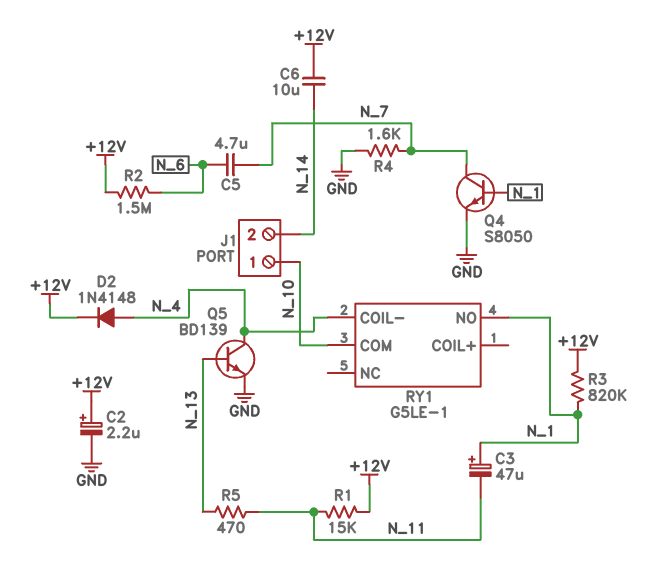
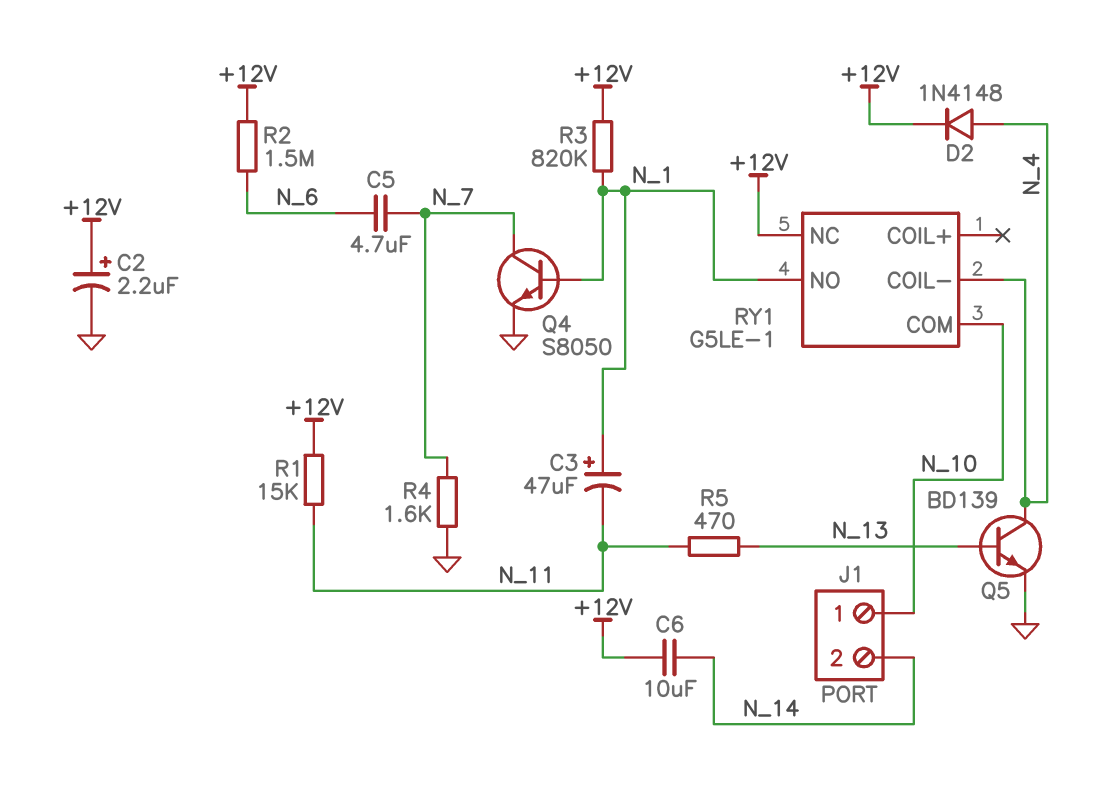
RY1 pin NC: none -> +12V

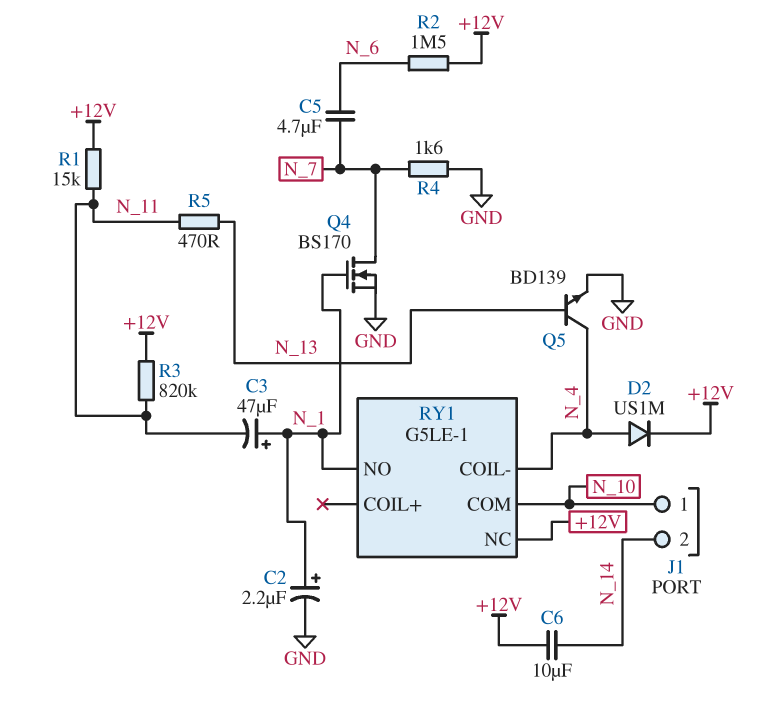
C2: 2.2uF (plus +12V, minus GND) -> 2.2uF (plus N_1, minus GND)
D2: diode 1N4148 (A N_4, K +12V) -> diode US1M (A N_4, K +12V)
Q4: NPN S8050 (B N_1, C N_7, E GND) -> NMOS BS170 (G N_1, D N_7, S GND)
R3: 820k (+12V, N_1) -> 820k (+12V, N_11)

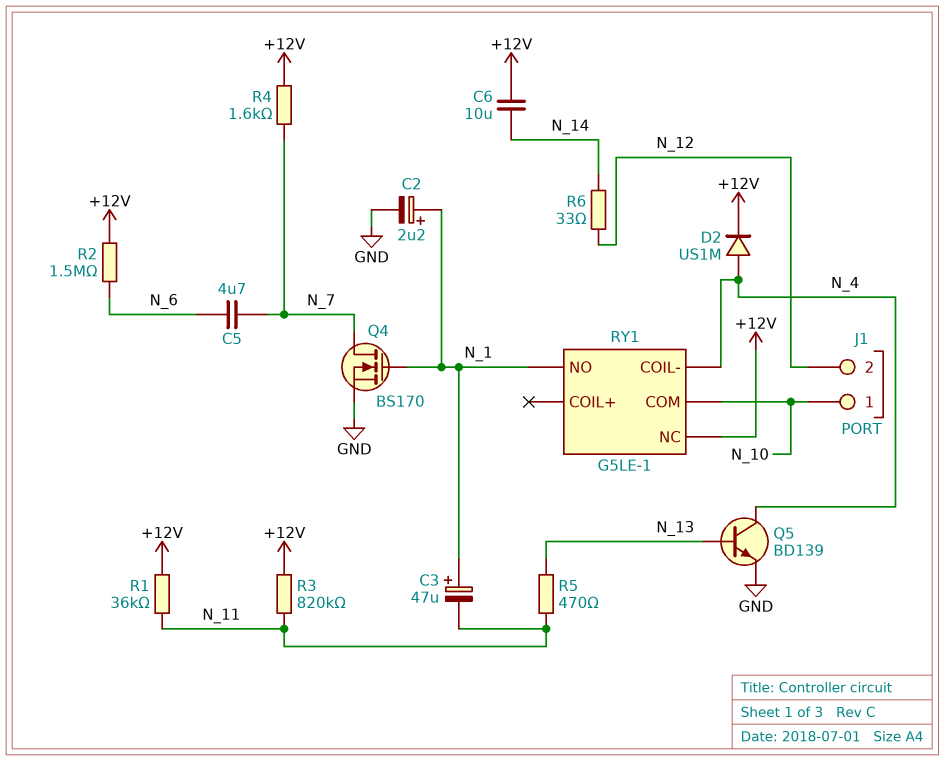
J1 pin 2: N_14 -> N_12
R1: 15k (+12V, N_11) -> 36k (+12V, N_11)
R4: 1.6k (GND, N_7) -> 1.6k (+12V, N_7)
R6: none -> 33 (N_12, N_14)

